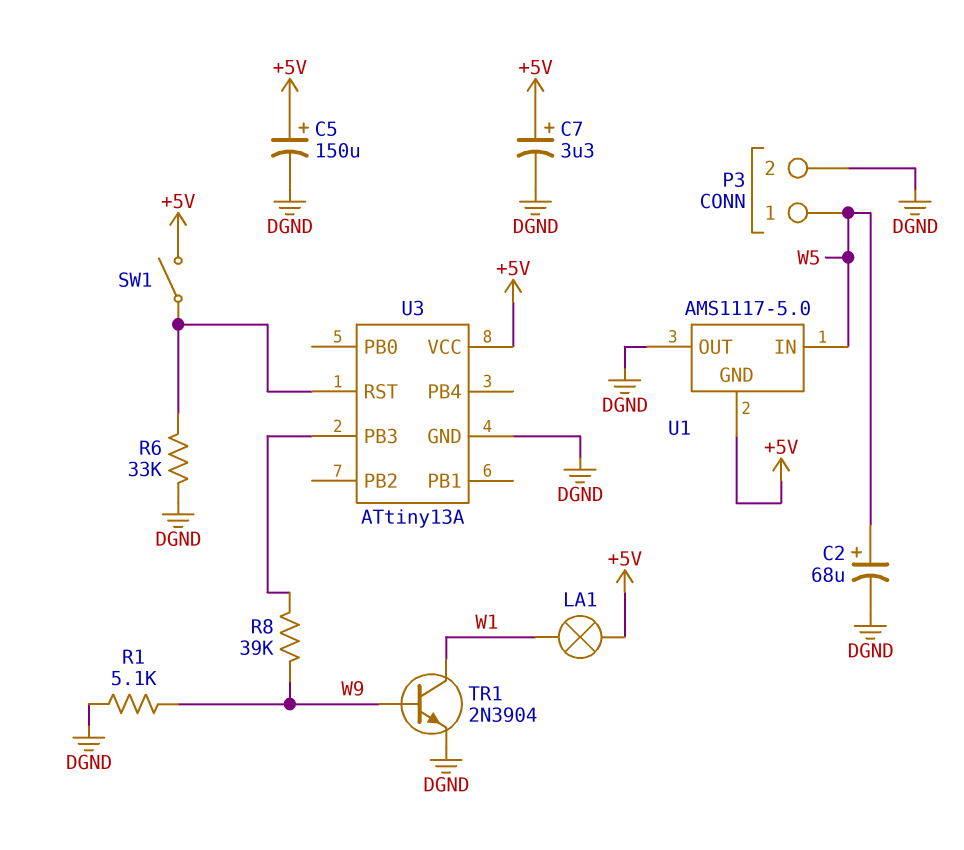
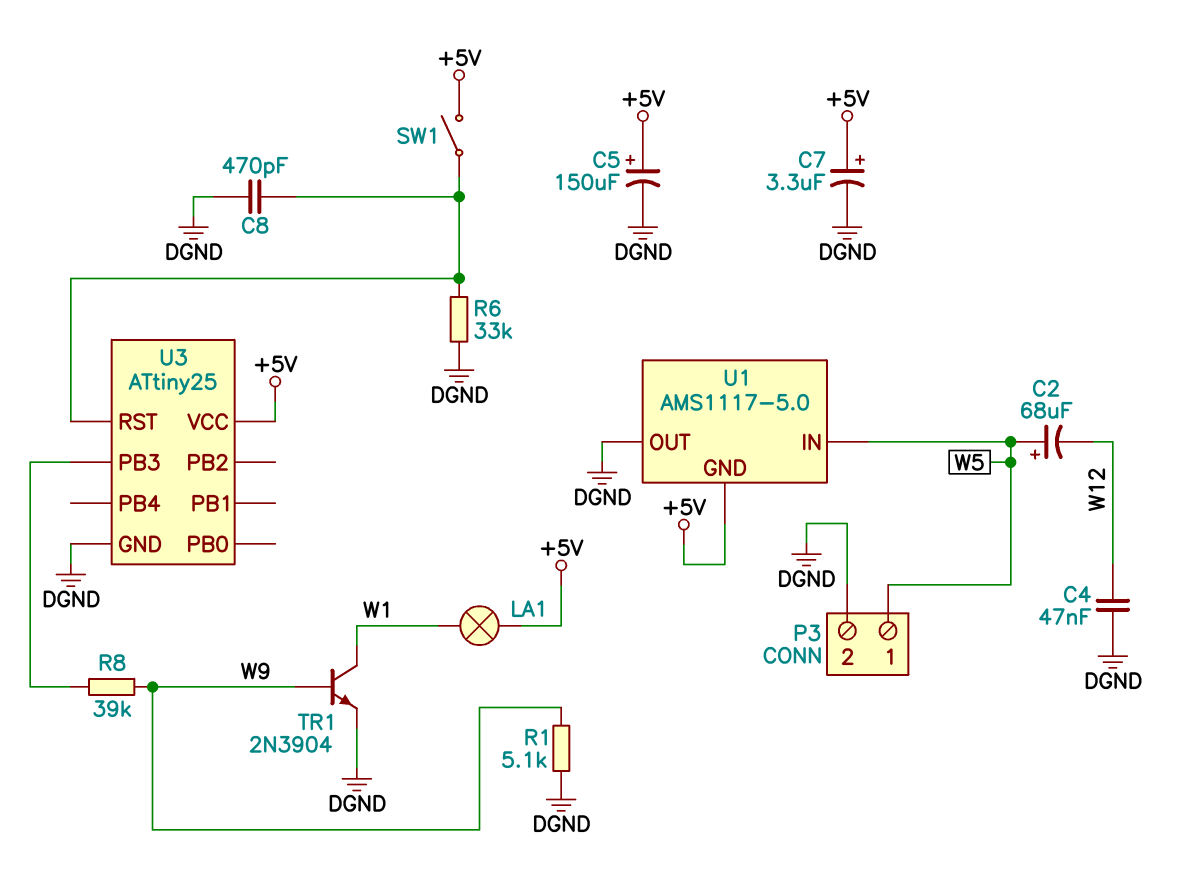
C2: 68uF (plus W5, minus DGND) -> 68uF (plus W5, minus W12)
C4: none -> 47nF (DGND, W12)
C8: none -> 470pF (DGND, U3/RST)
U3: ATtiny13A -> ATtiny25

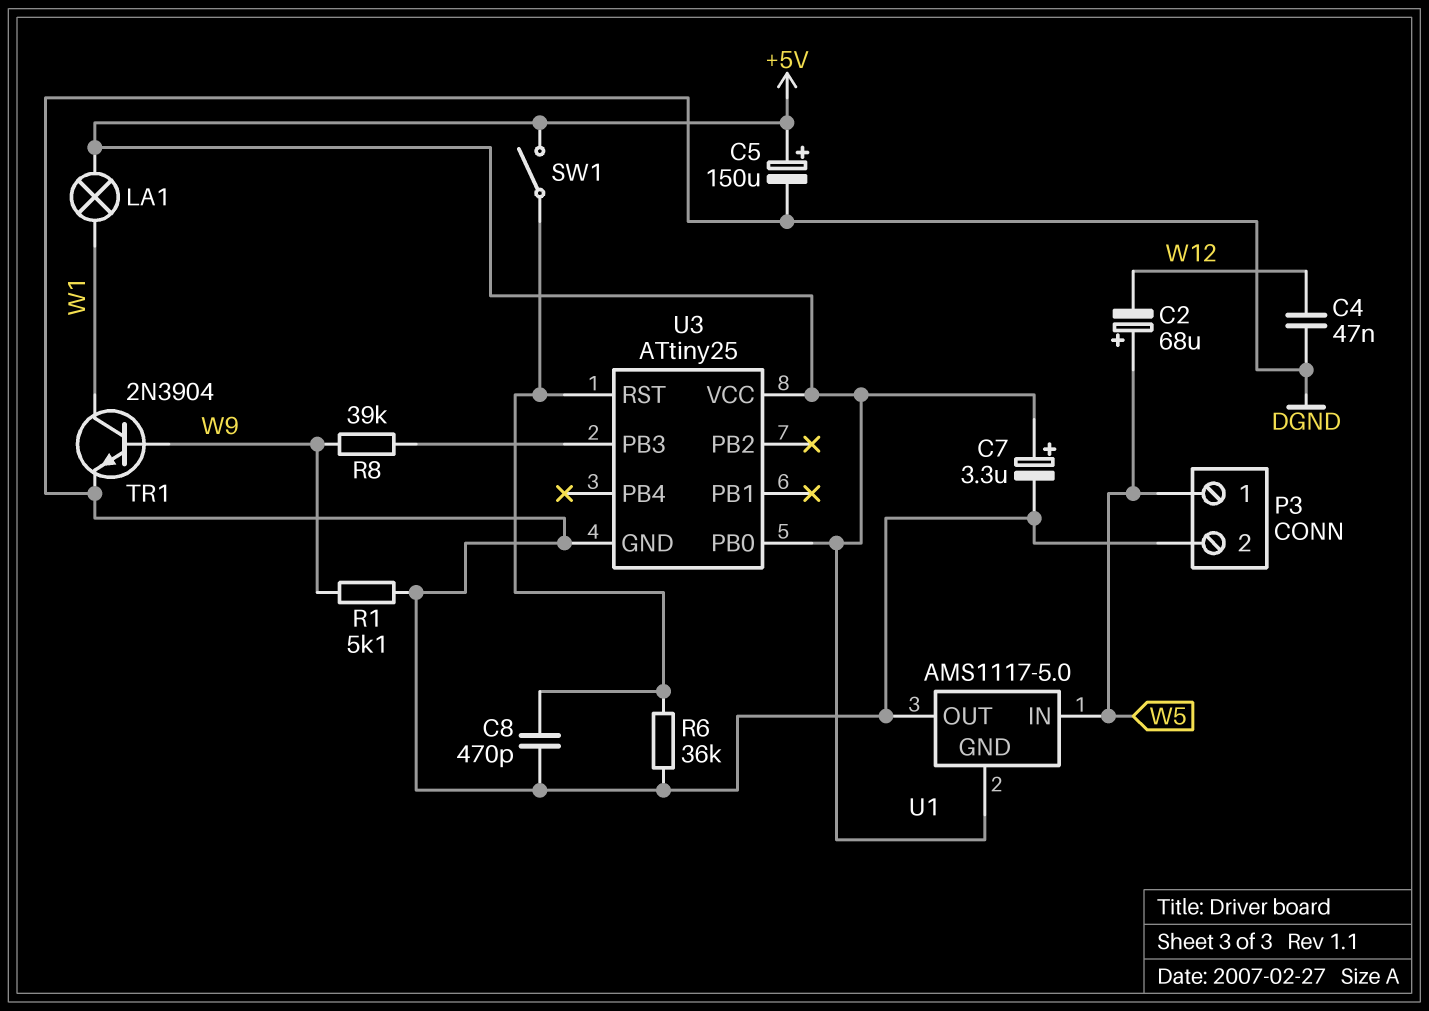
R6: 33k (DGND, U3/RST) -> 36k (DGND, U3/RST)
U3 pin PB0: none -> +5V

